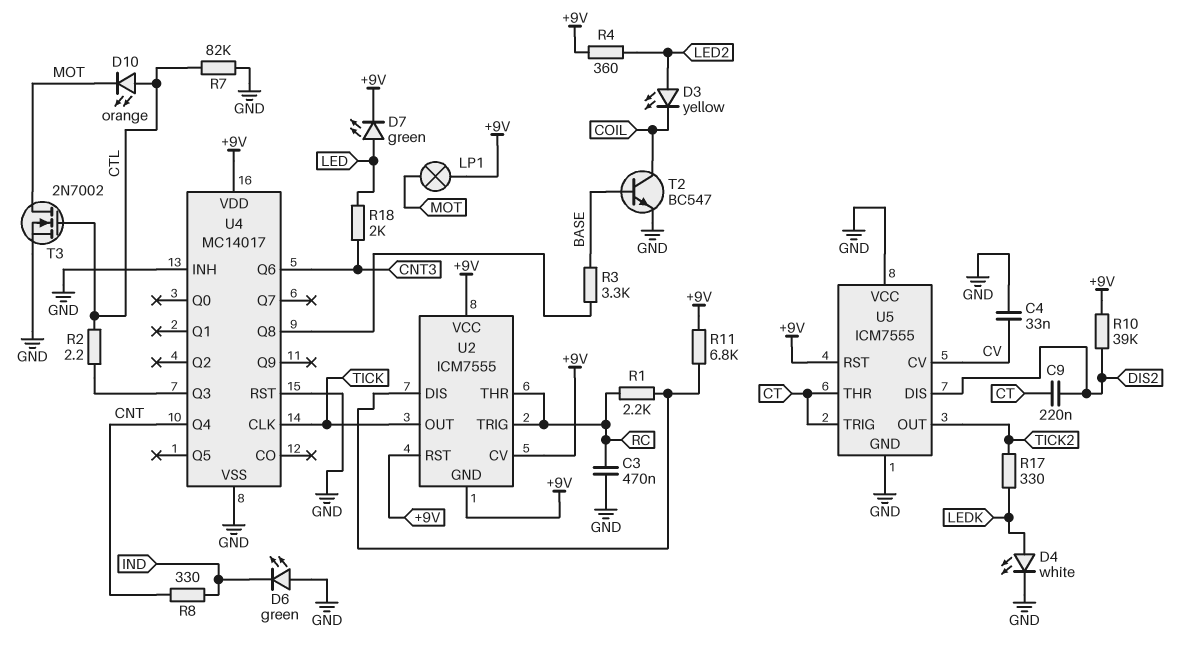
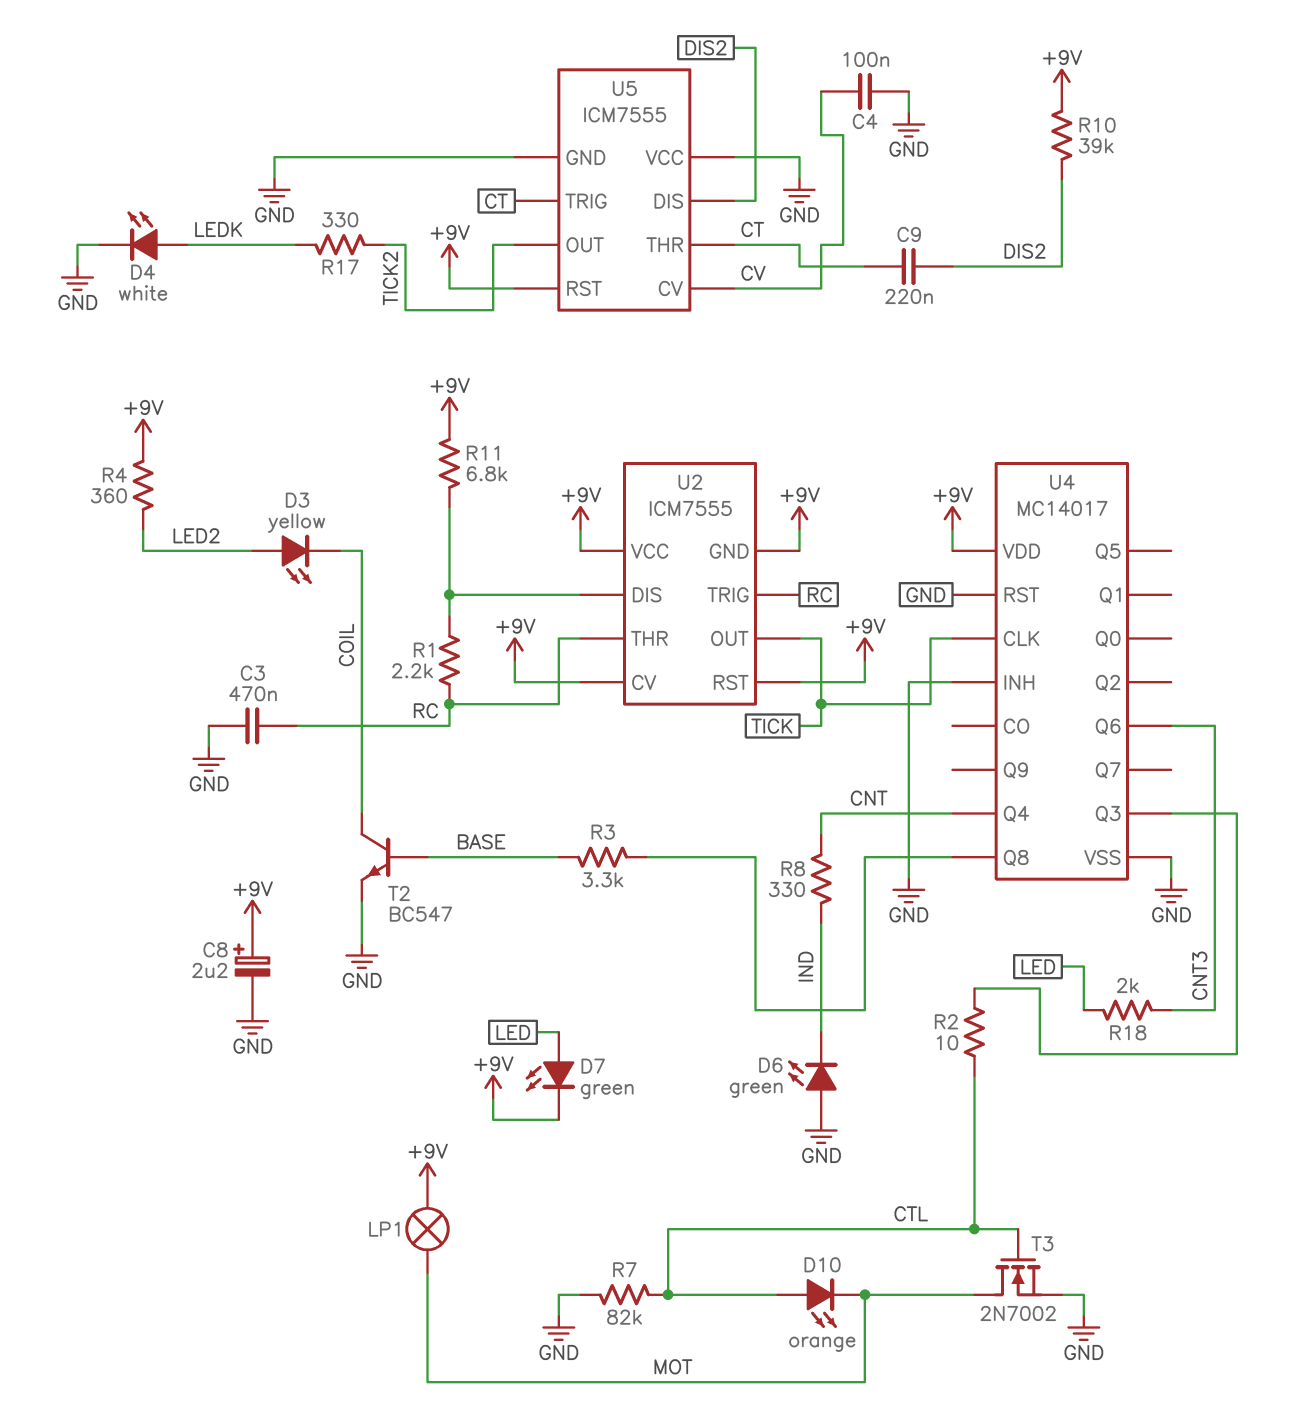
C4: 33nF (CV, GND) -> 100nF (CV, GND)
C8: none -> 2.2uF (plus +9V, minus GND)
R2: 2.2 (CTL, U4/Q3) -> 10 (CTL, U4/Q3)

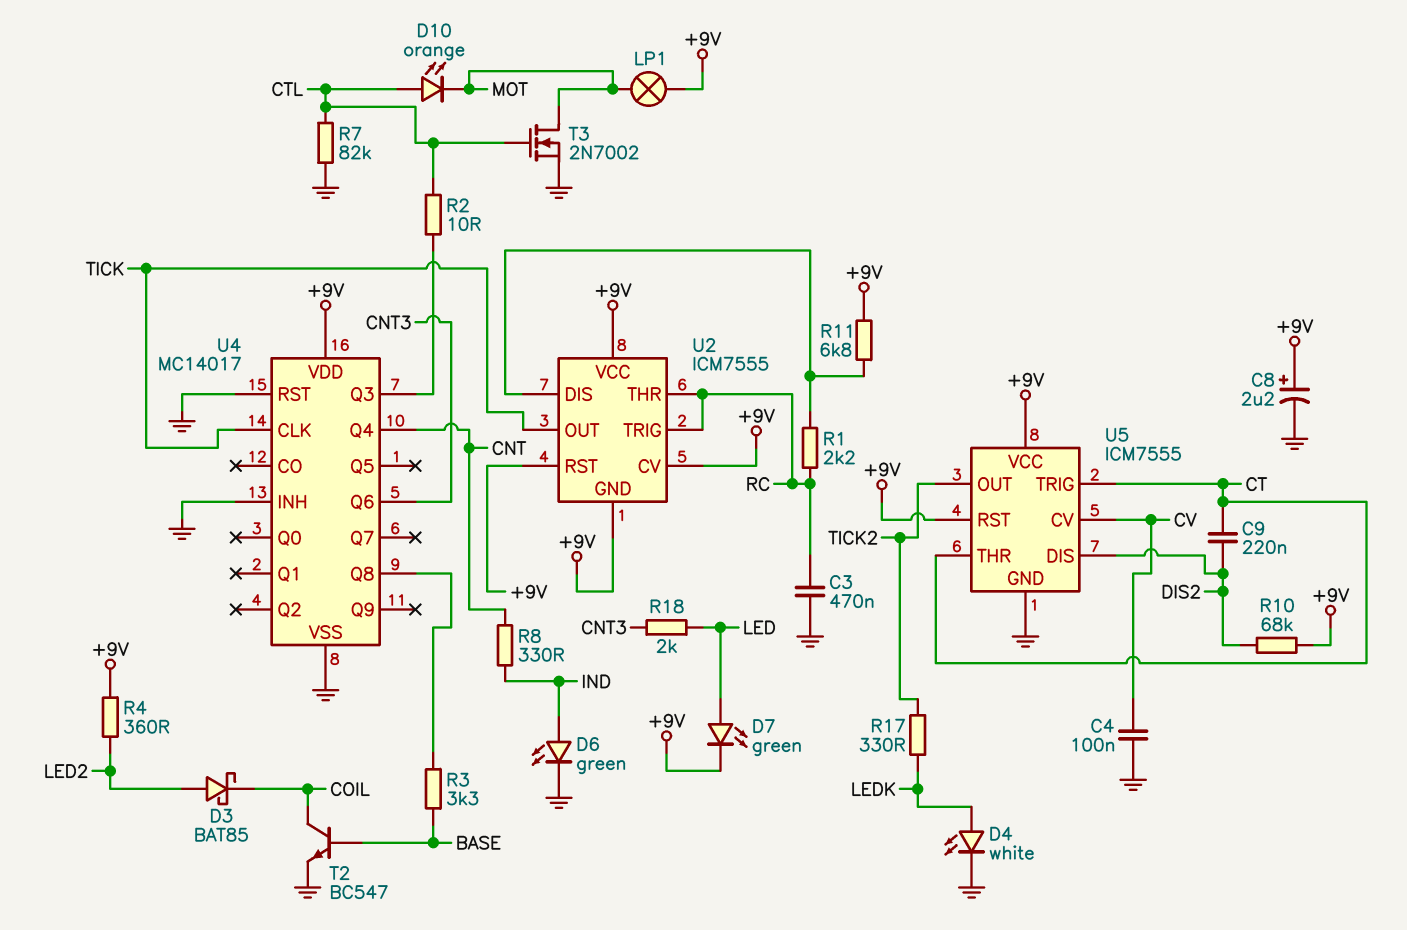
D3: LED yellow (A LED2, K COIL) -> schottky BAT85 (A LED2, K COIL)
D6: LED green (A GND, K IND) -> LED green (A IND, K GND)
R10: 39k (+9V, DIS2) -> 68k (+9V, DIS2)
U5 pin VCC: GND -> +9V

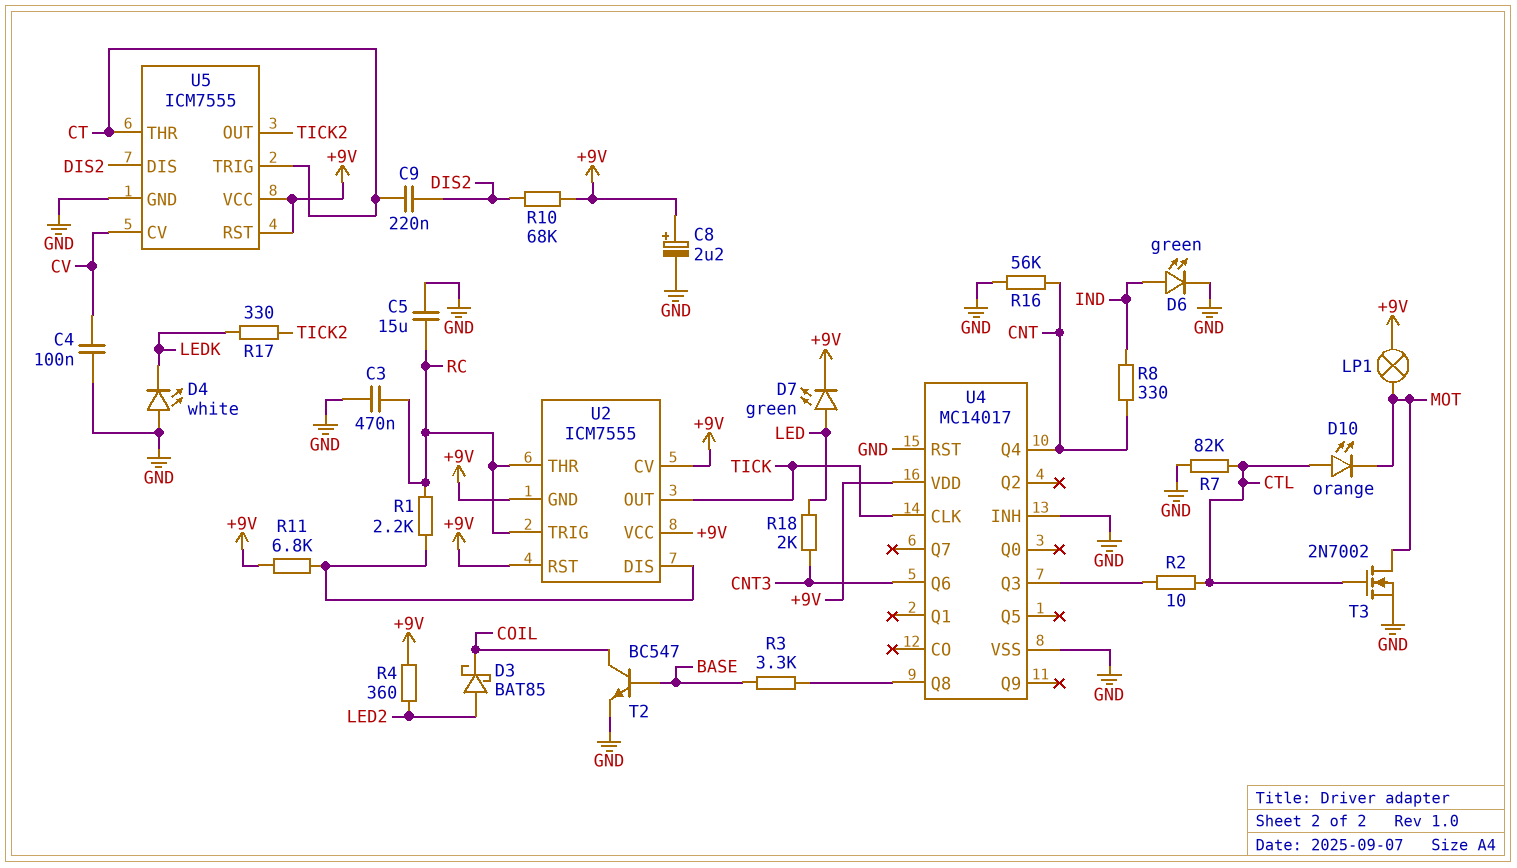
C5: none -> 15uF (GND, RC)
D4: LED white (A LEDK, K GND) -> LED white (A GND, K LEDK)
R16: none -> 56k (CNT, GND)

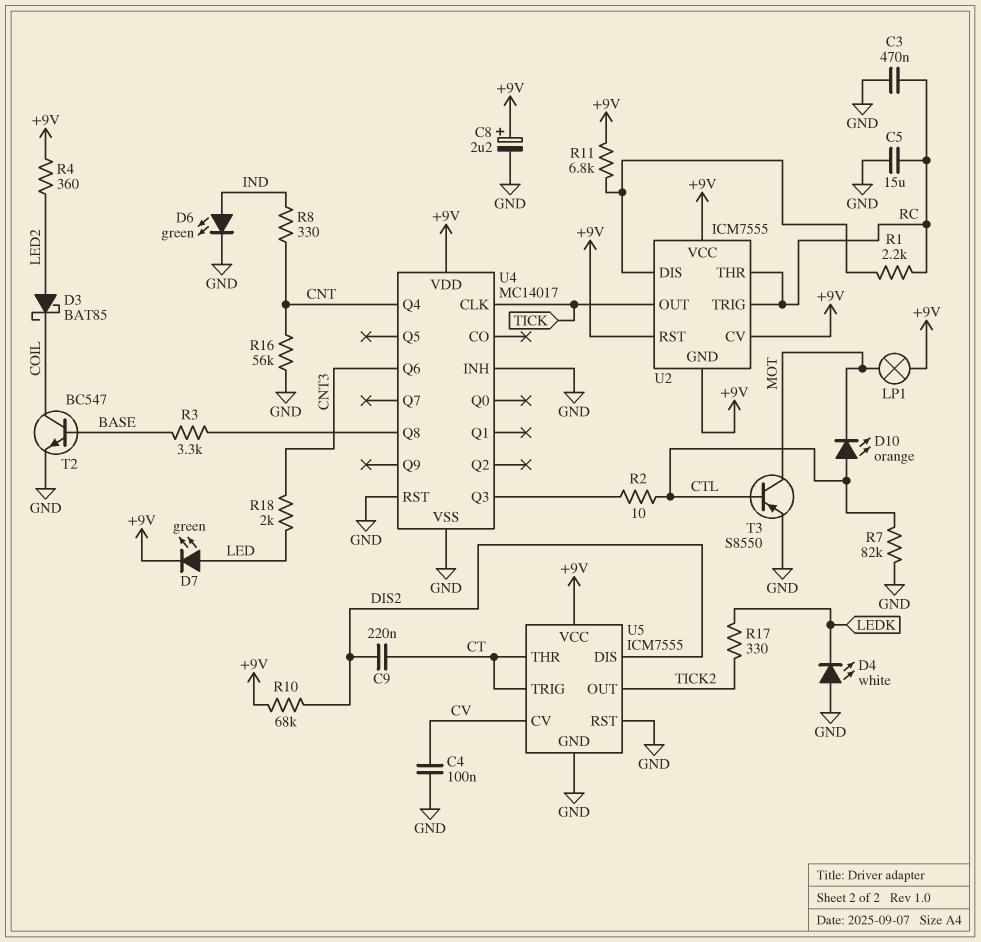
T3: NMOS 2N7002 (G CTL, D MOT, S GND) -> PNP S8550 (B CTL, C MOT, E GND)
U5 pin RST: +9V -> GND

